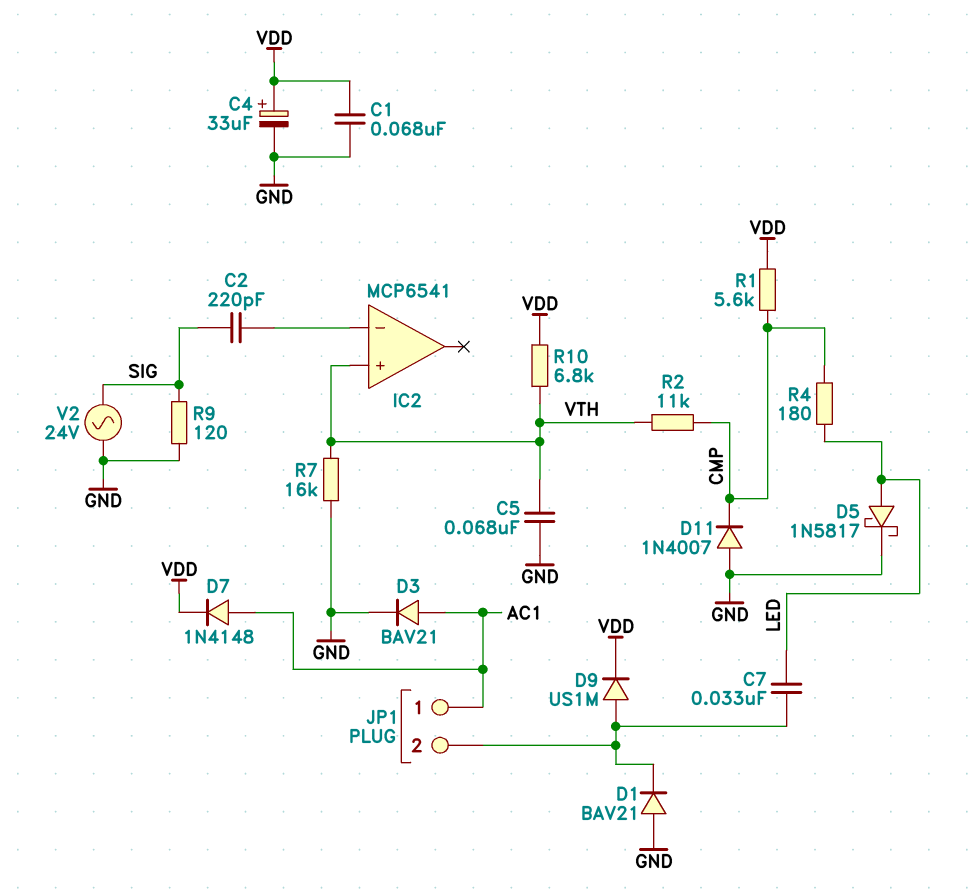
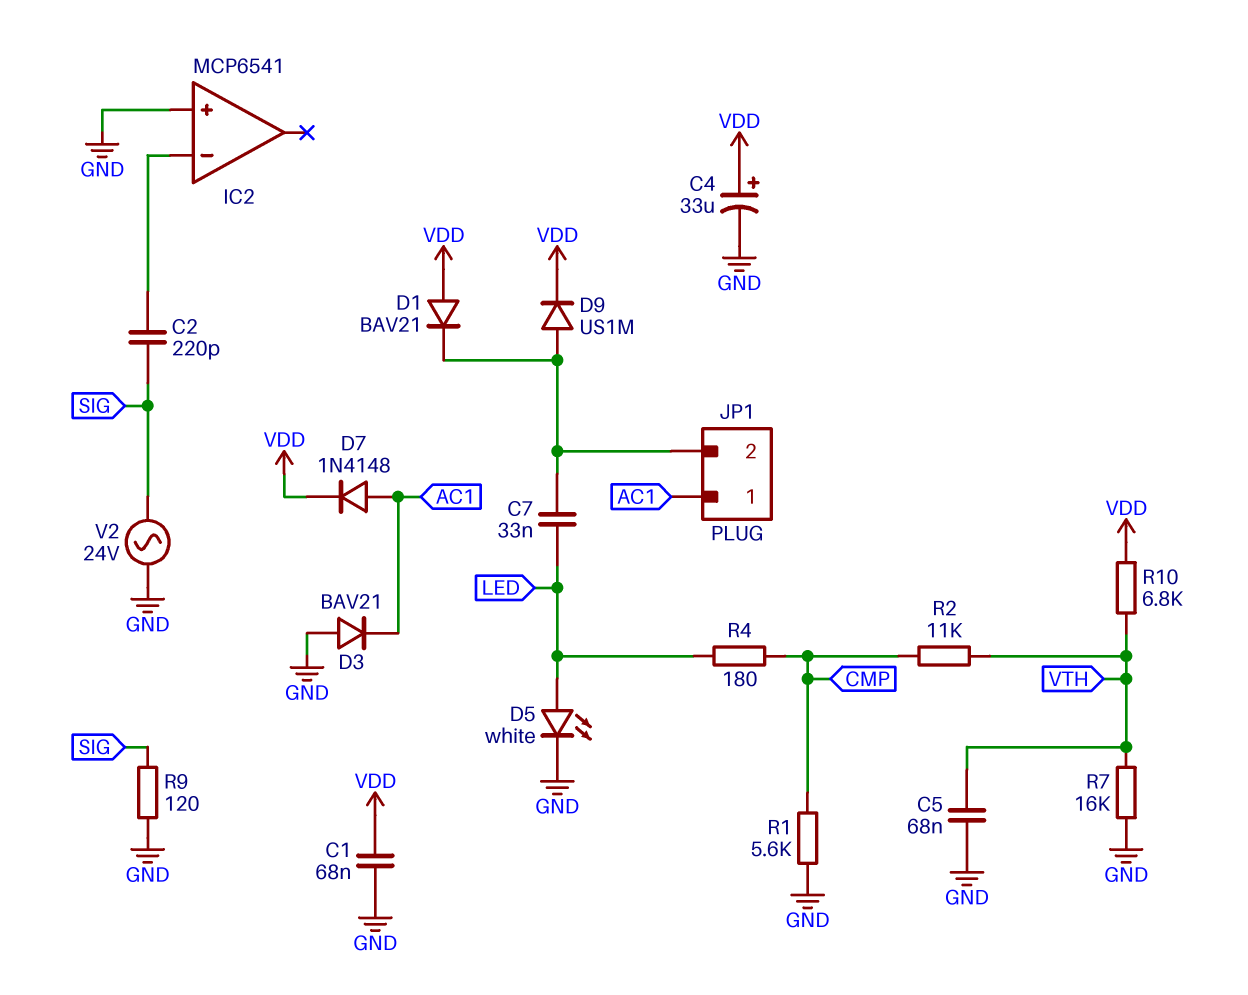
D1: diode BAV21 (A GND, K JP1/2) -> diode BAV21 (A VDD, K JP1/2)
D3: diode BAV21 (A AC1, K GND) -> diode BAV21 (A GND, K AC1)
D5: schottky 1N5817 (A LED, K GND) -> LED white (A LED, K GND)
D11: diode 1N4007 (A GND, K CMP) -> none
IC2 pin in+: VTH -> GND
R1: 5.6k (CMP, VDD) -> 5.6k (CMP, GND)

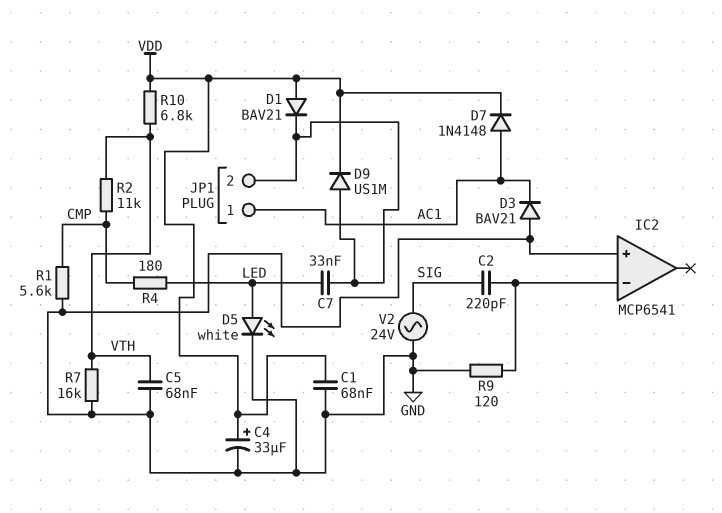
R9: 120 (GND, SIG) -> 120 (GND, IC2/in-)

